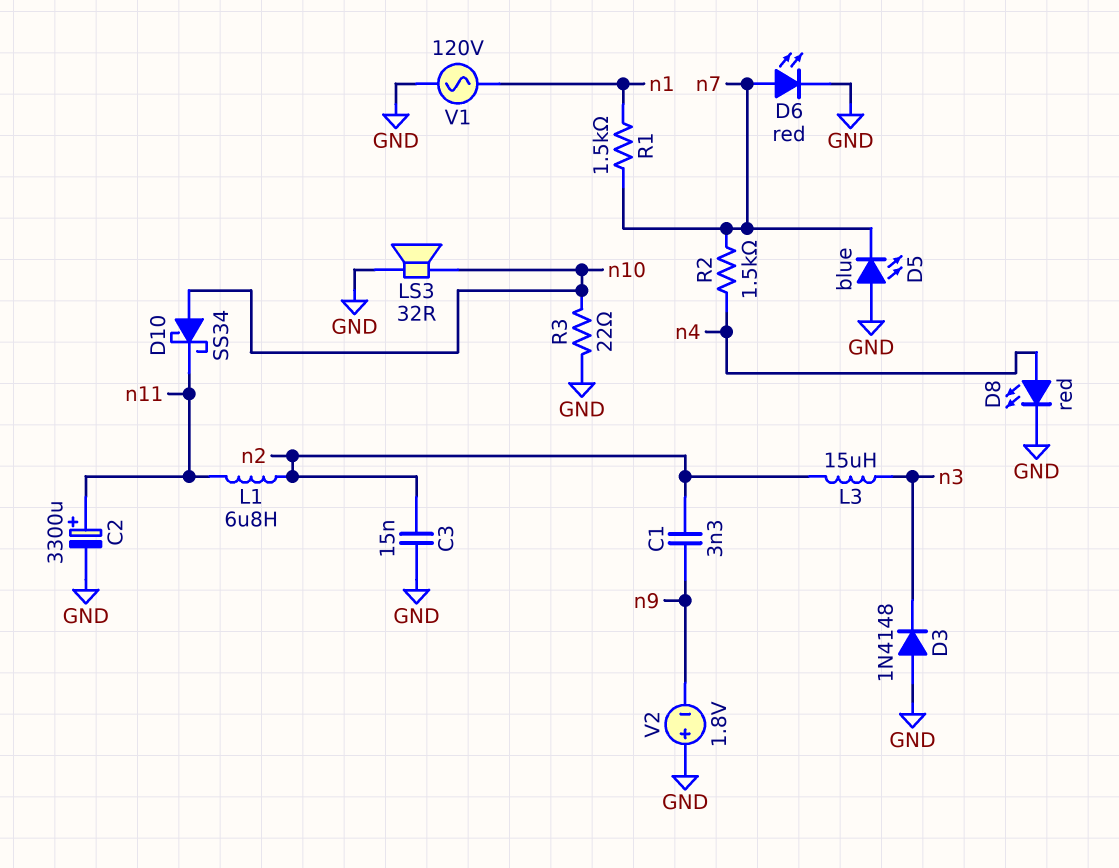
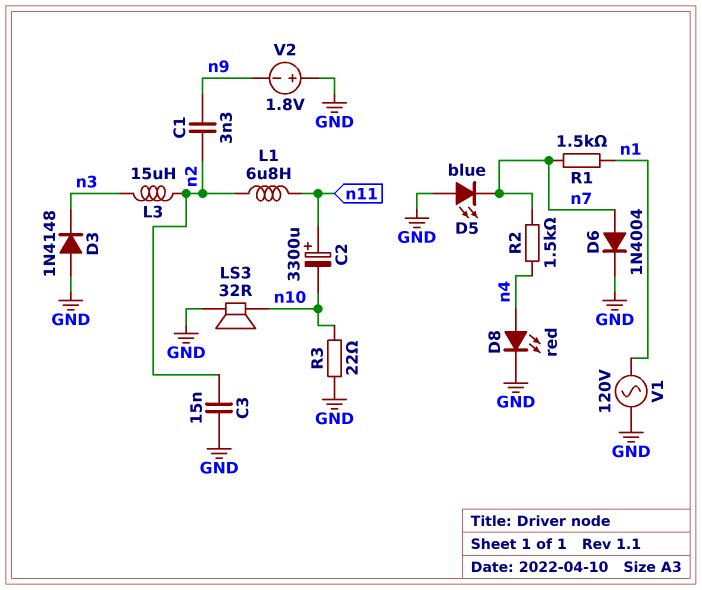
C2: 3300uF (plus n11, minus GND) -> 3300uF (plus n11, minus n10)
D6: LED red (A n7, K GND) -> diode 1N4004 (A n7, K GND)
D10: schottky SS34 (A n10, K n11) -> none

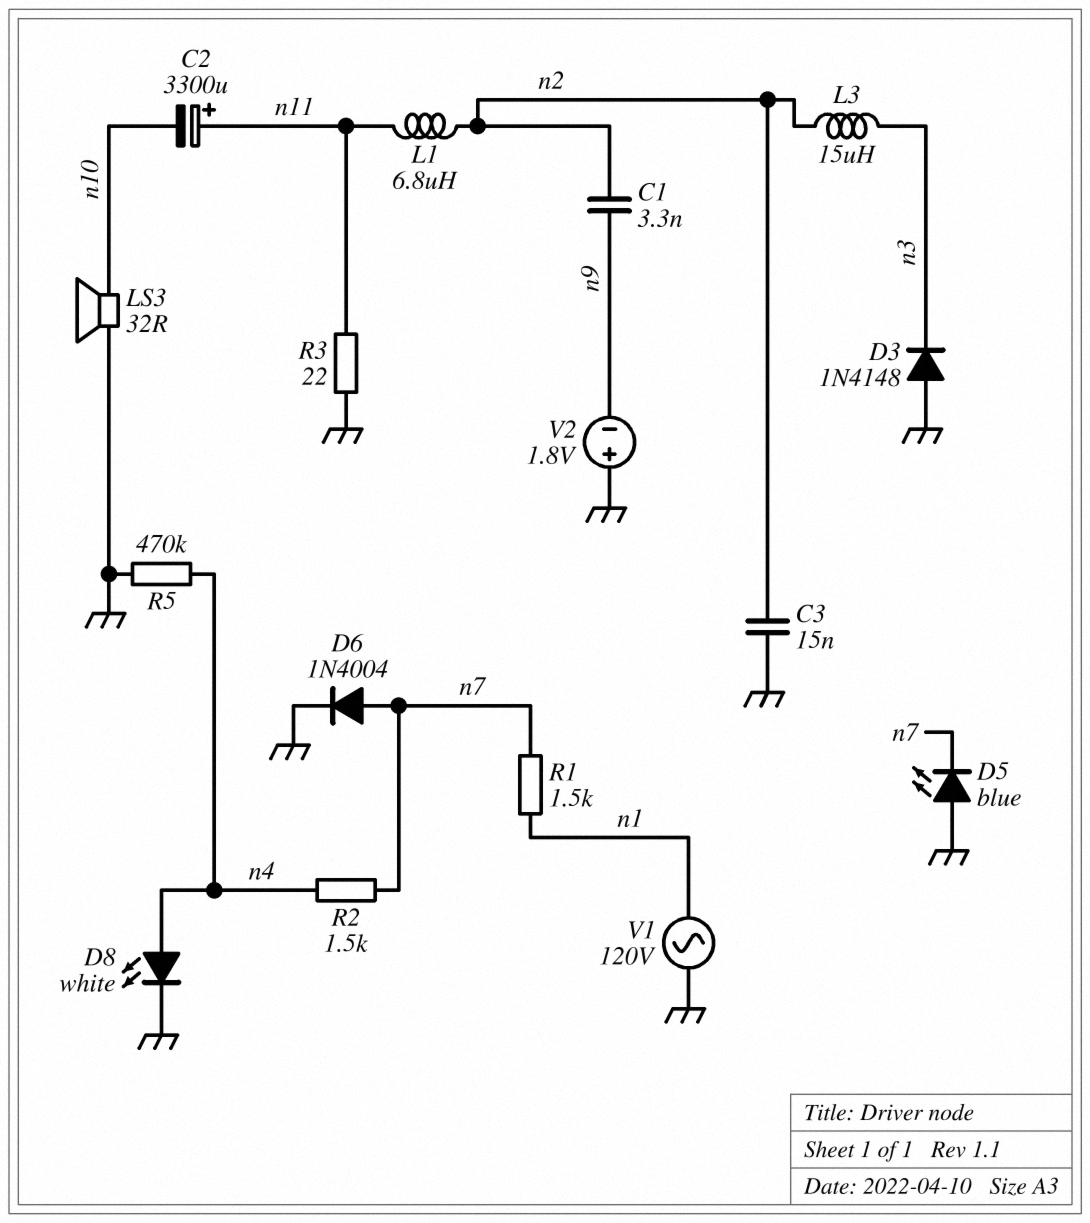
D8: LED red (A n4, K GND) -> LED white (A n4, K GND)
R3: 22 (GND, n10) -> 22 (GND, n11)
R5: none -> 470k (GND, n4)

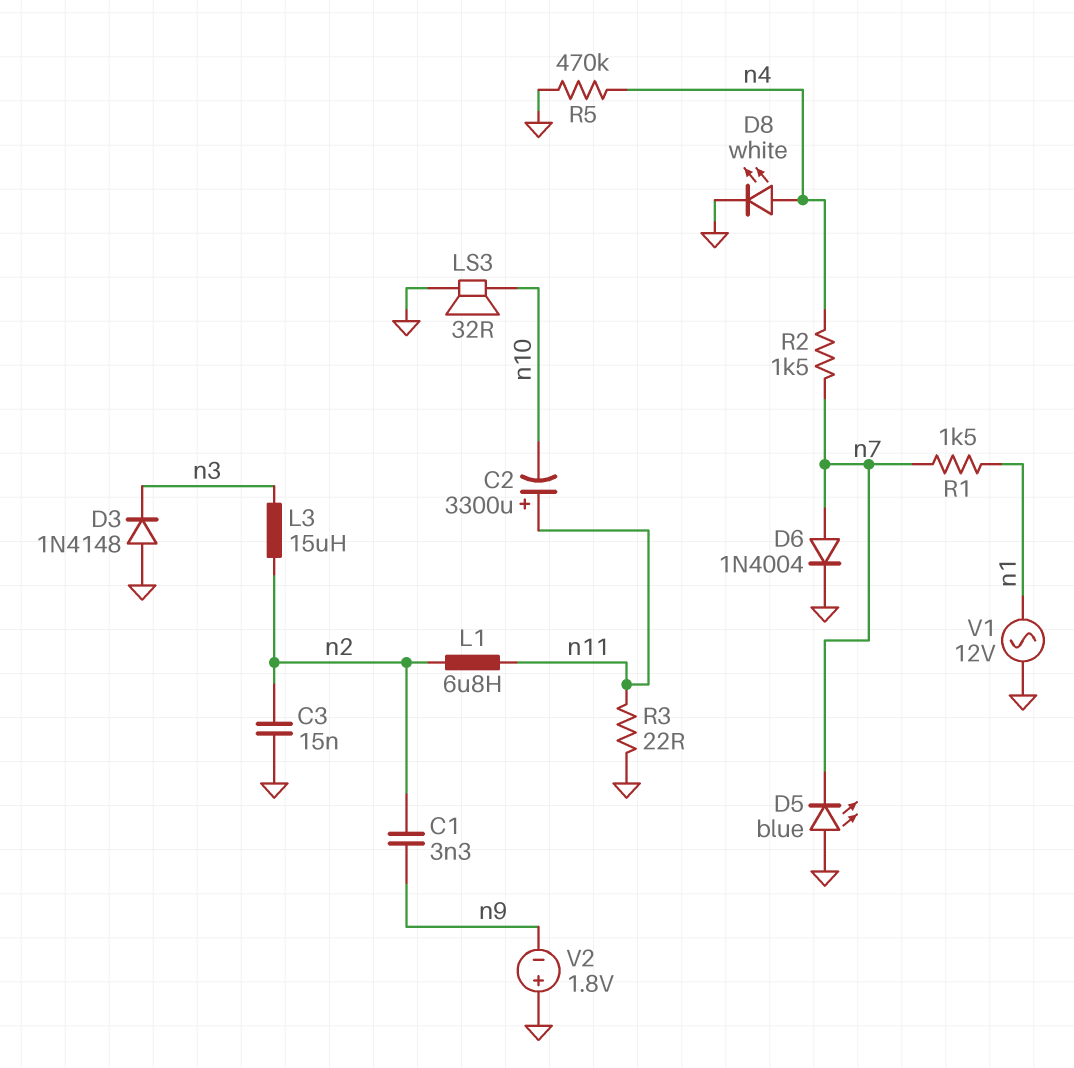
V1: AC 120V (GND, n1) -> AC 12V (GND, n1)

